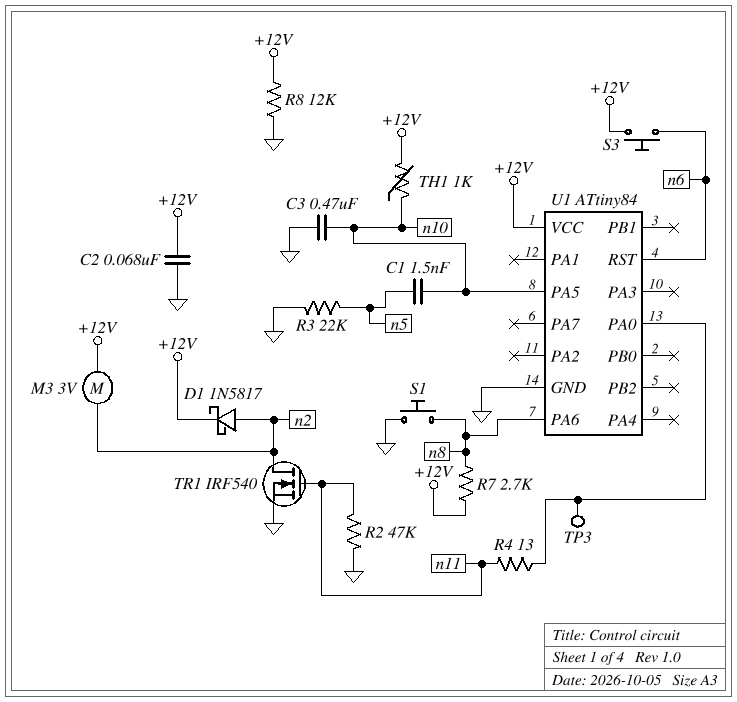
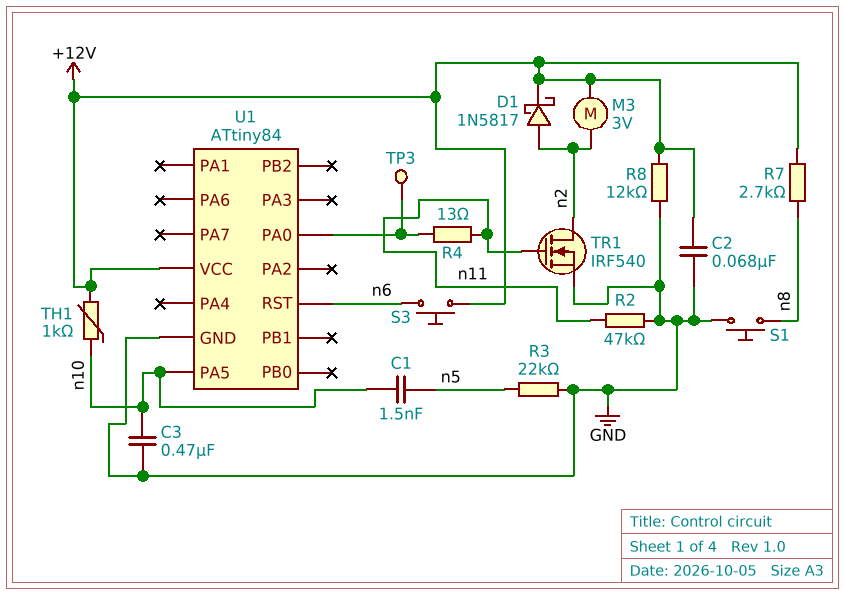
U1 pin PA6: n8 -> none

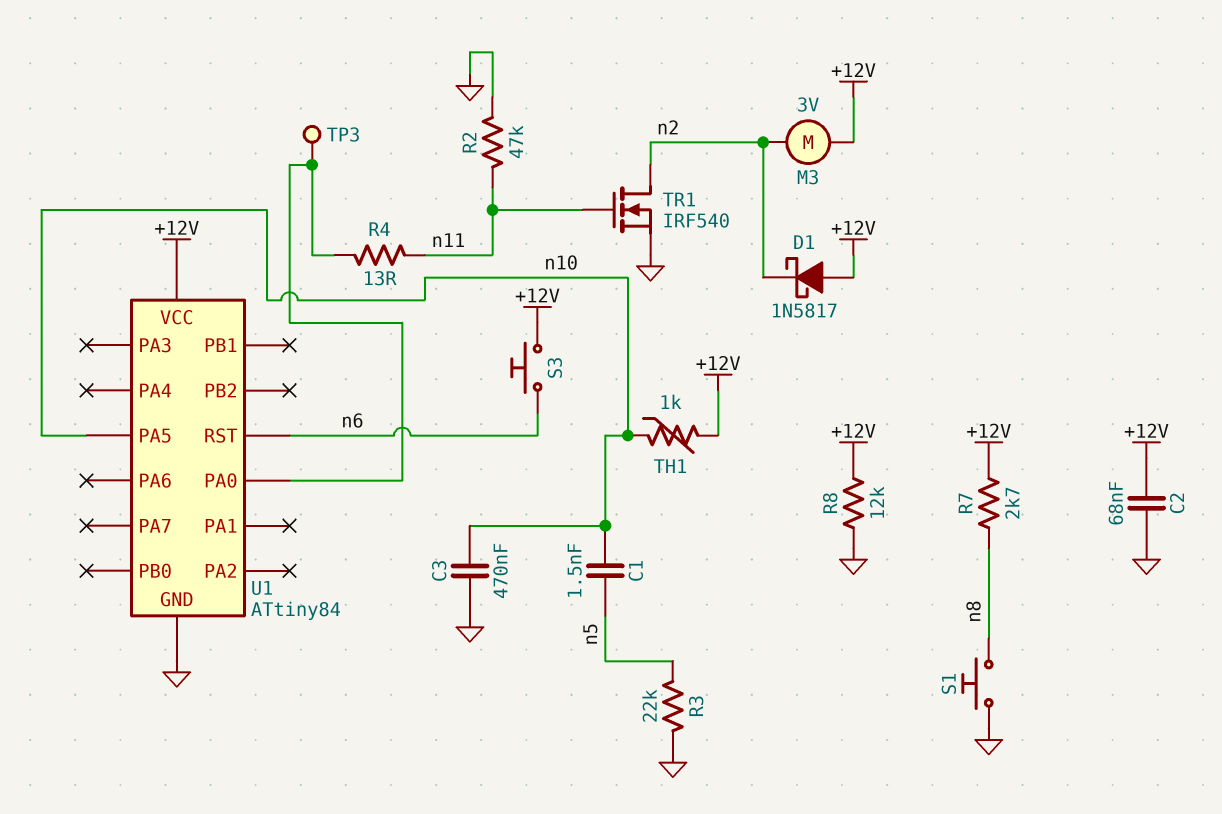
D1: schottky 1N5817 (A n2, K +12V) -> schottky 1N5817 (A +12V, K n2)

